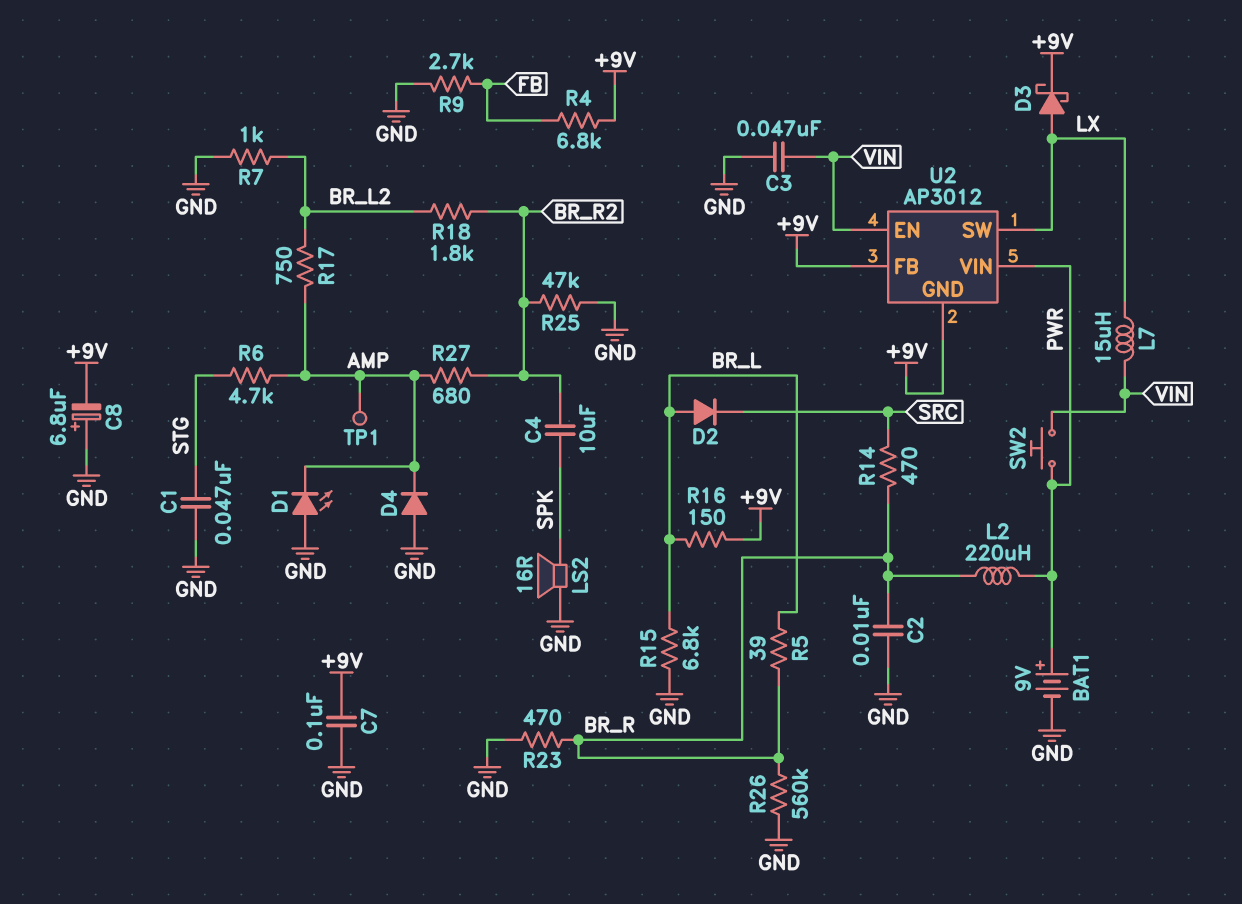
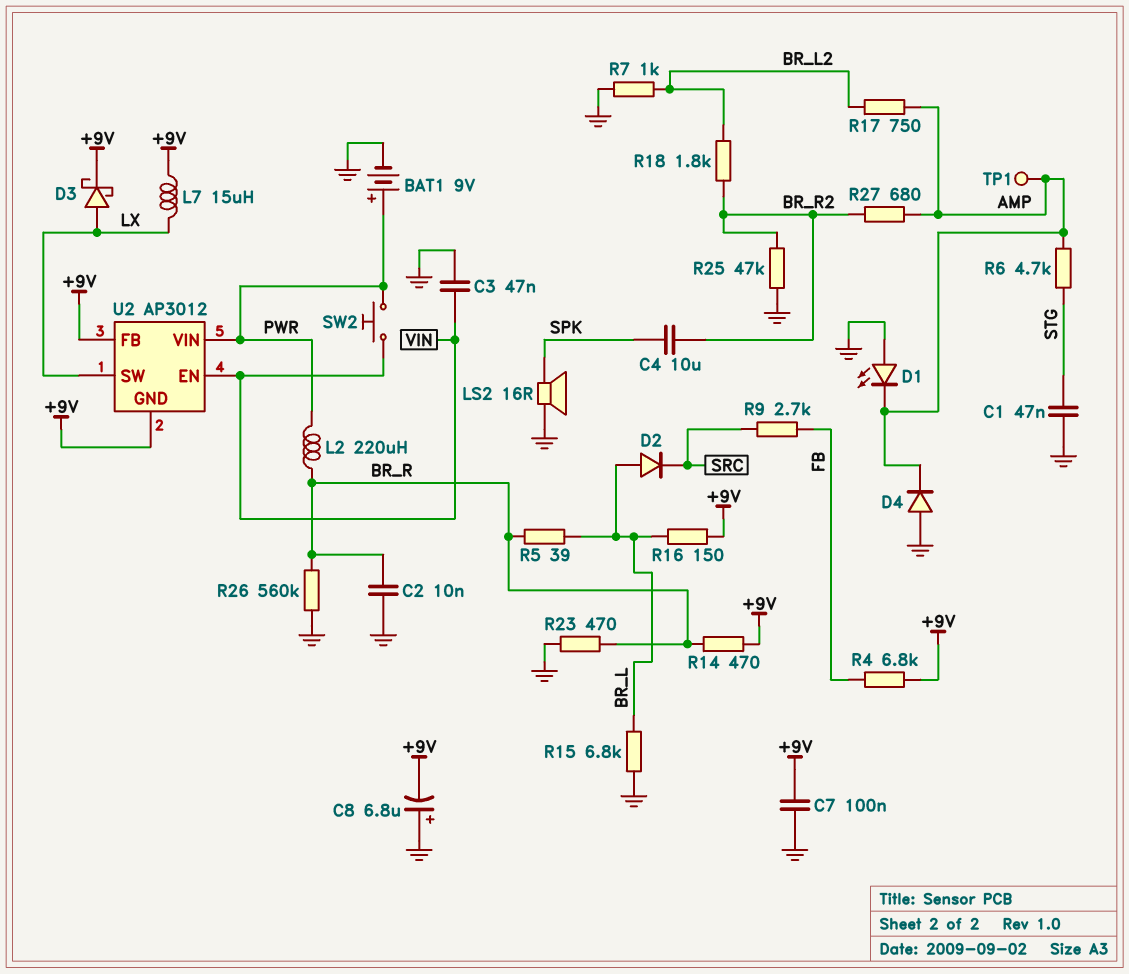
L7: 15uH (LX, VIN) -> 15uH (+9V, LX)
R9: 2.7k (FB, GND) -> 2.7k (FB, SRC)
R14: 470 (BR_R, SRC) -> 470 (+9V, BR_R)

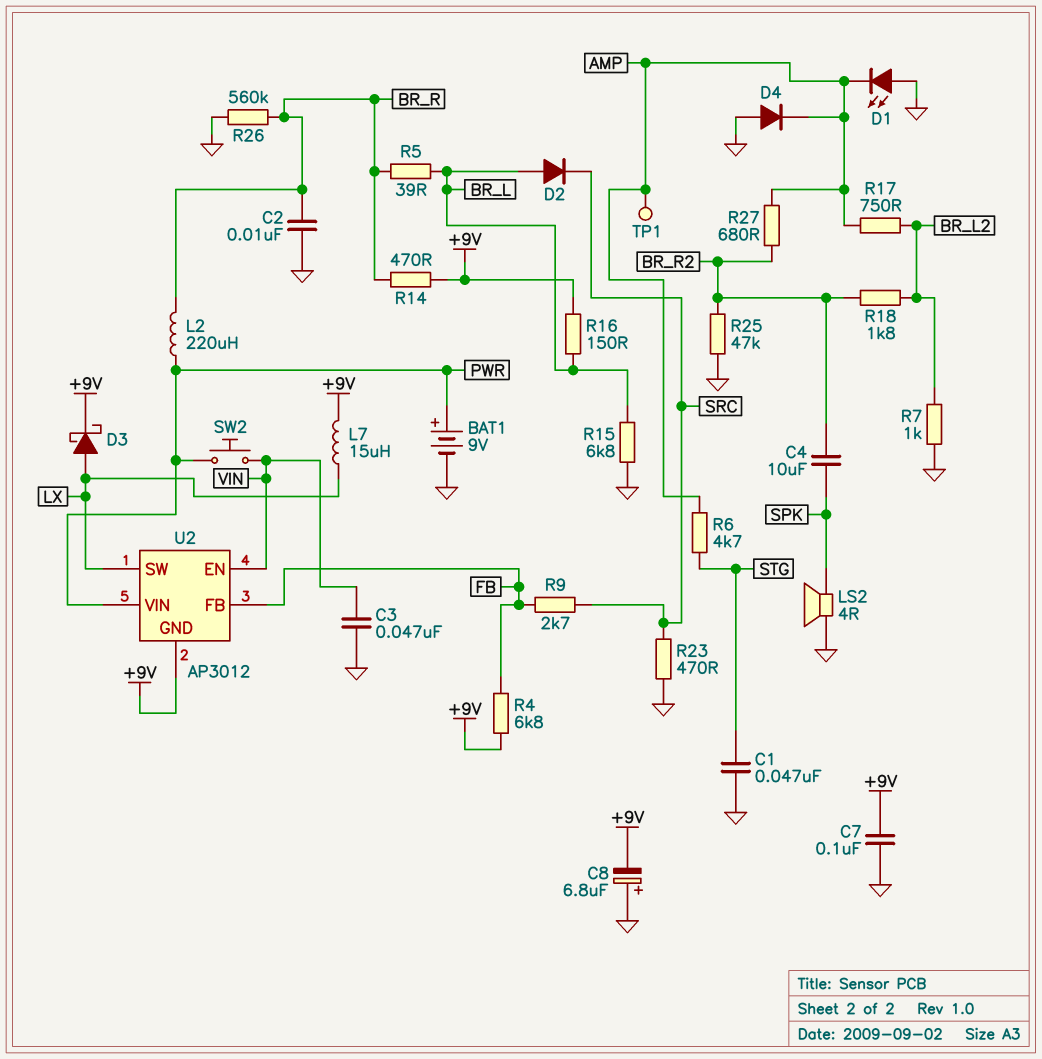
LS2: speaker 16R (GND, SPK) -> speaker 4R (GND, SPK)
R23: 470 (BR_R, GND) -> 470 (GND, SRC)
U2 pin FB: +9V -> FB

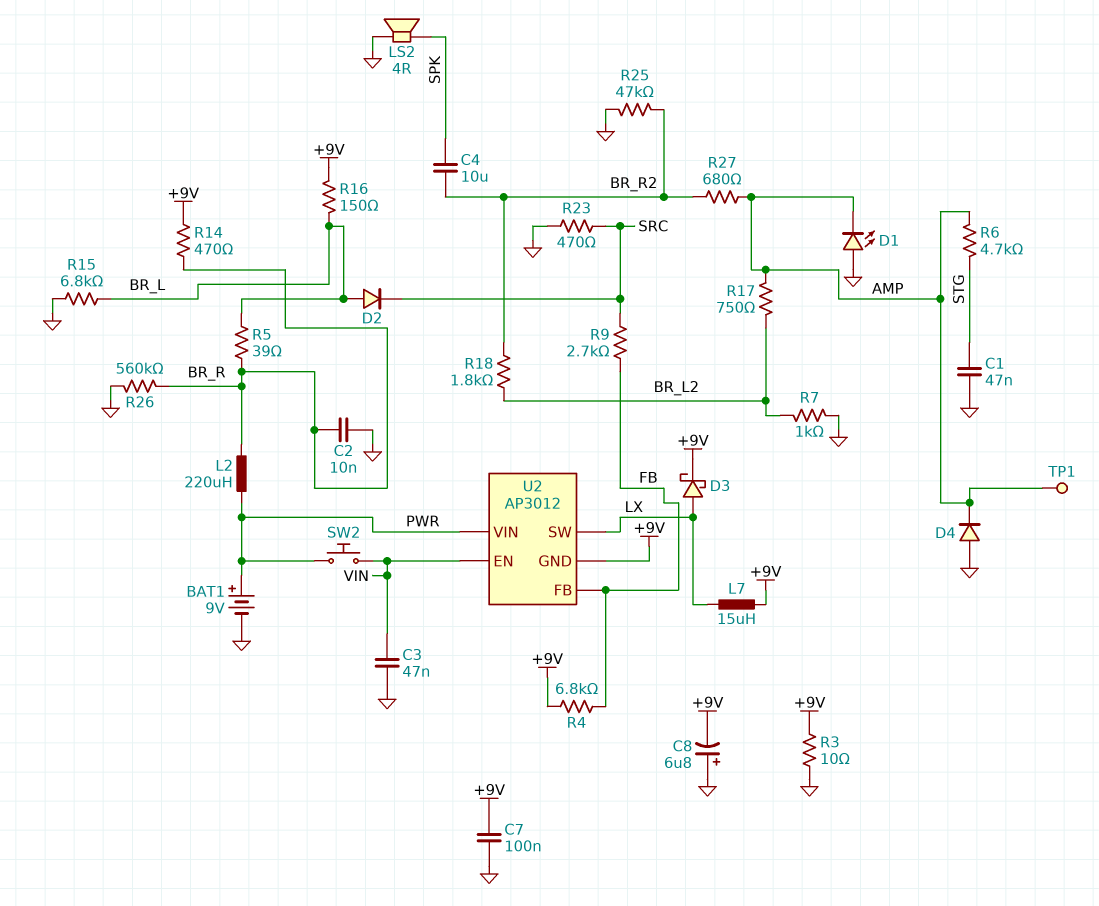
R3: none -> 10 (+9V, GND)

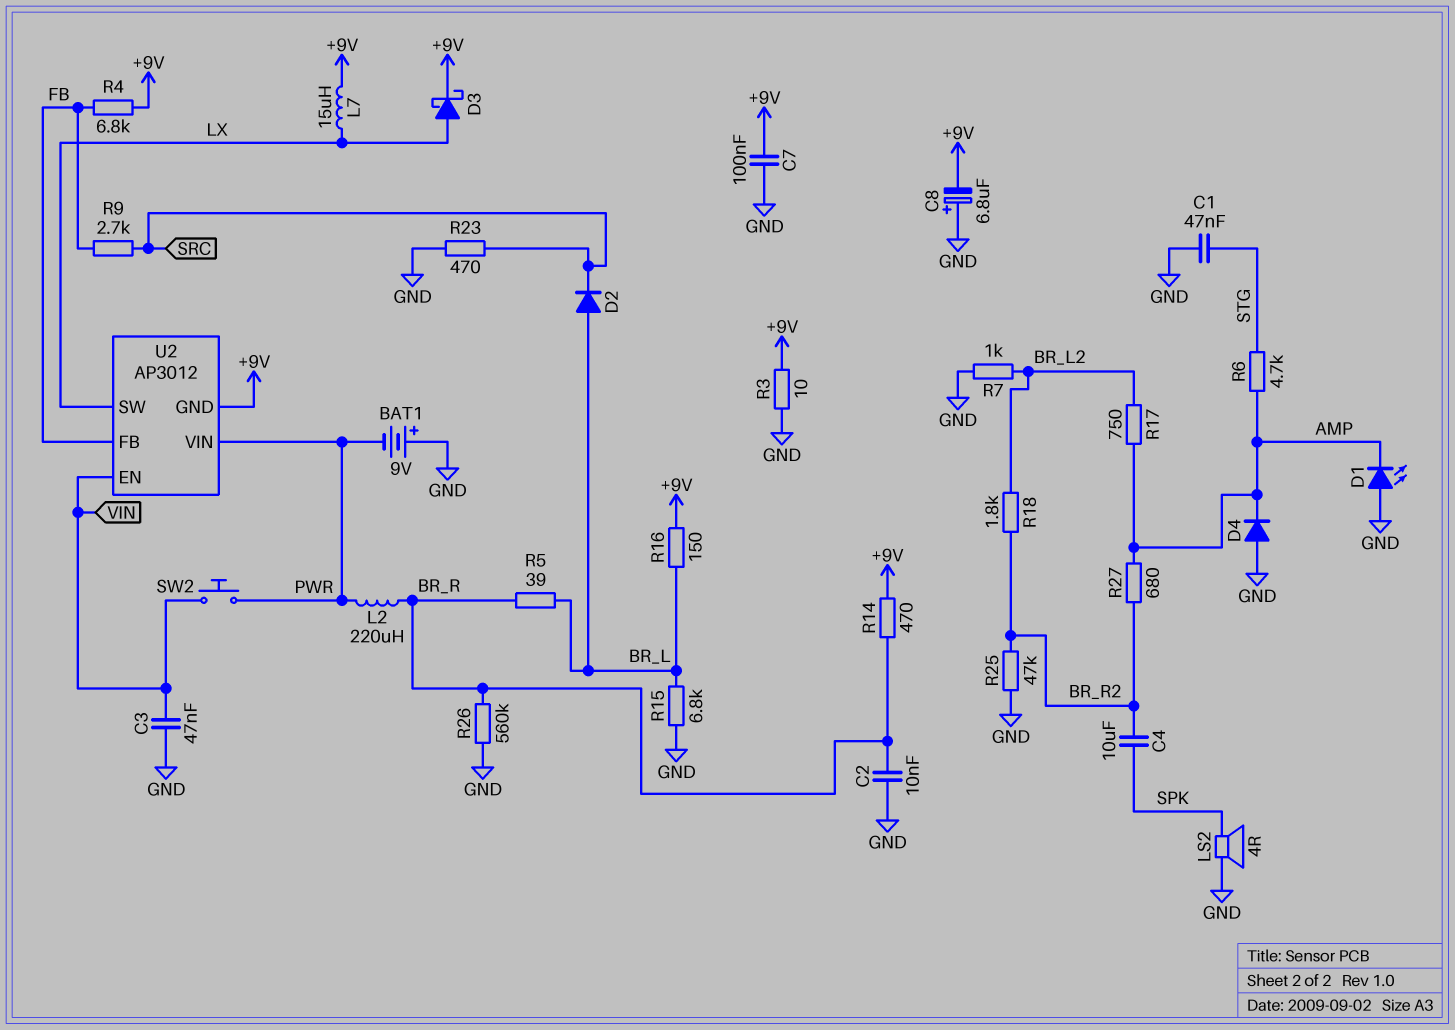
BAT1: 9V (plus PWR, minus GND) -> 9V (plus GND, minus PWR)
TP1: test point (AMP) -> none

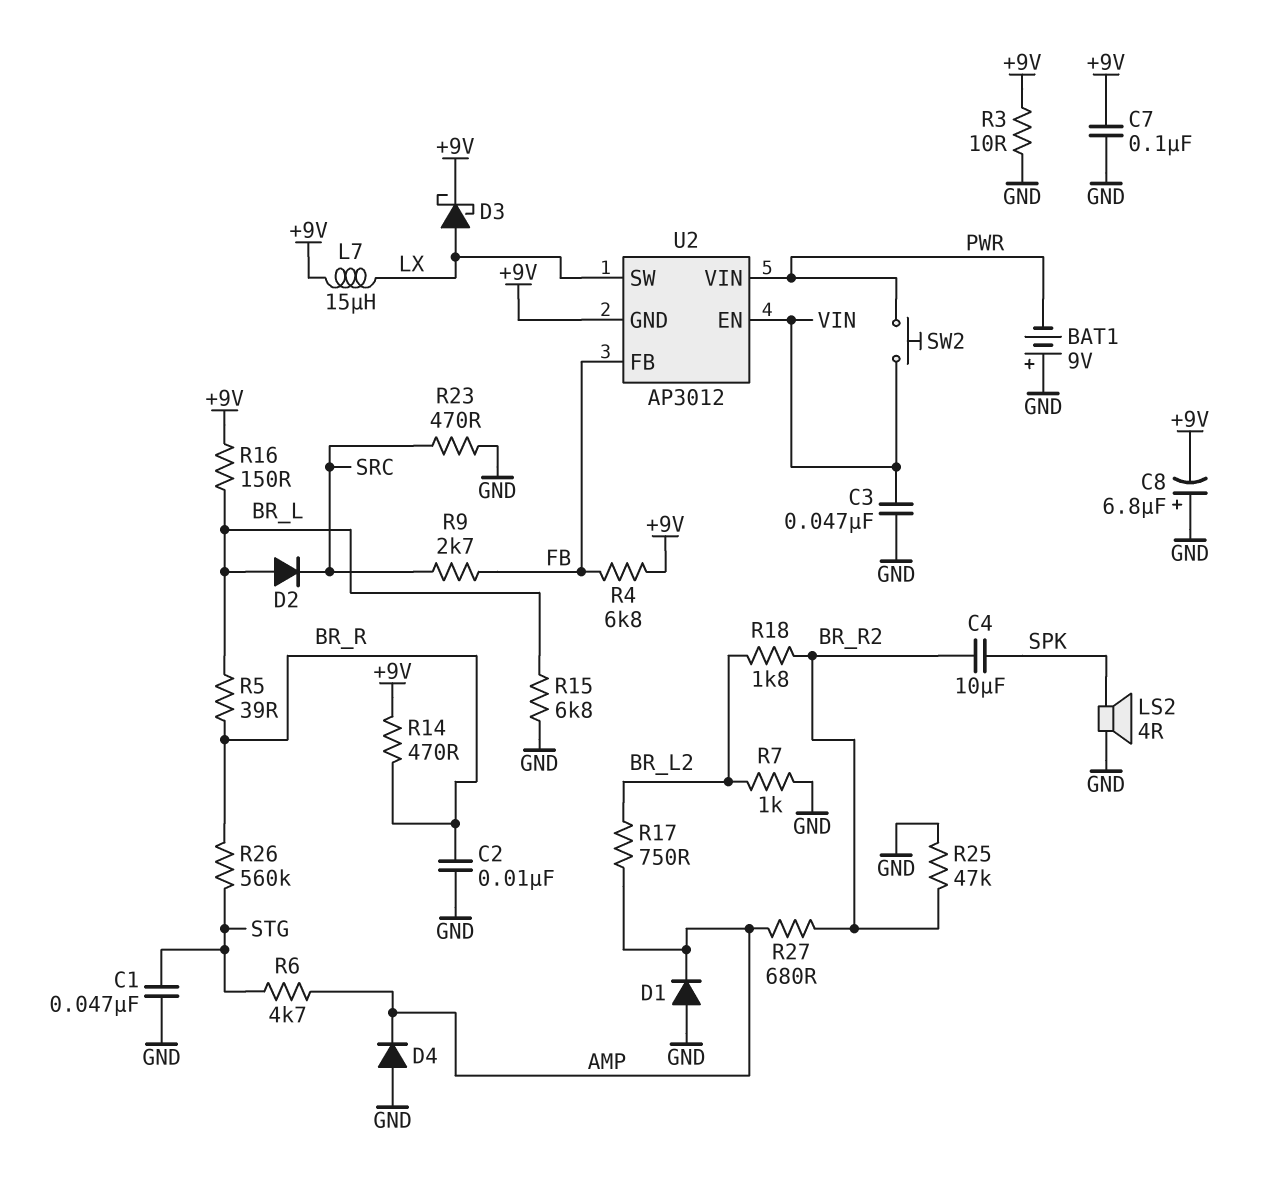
D1: LED (A GND, K AMP) -> diode (A GND, K AMP)
L2: 220uH (BR_R, PWR) -> none
R26: 560k (BR_R, GND) -> 560k (BR_R, STG)

